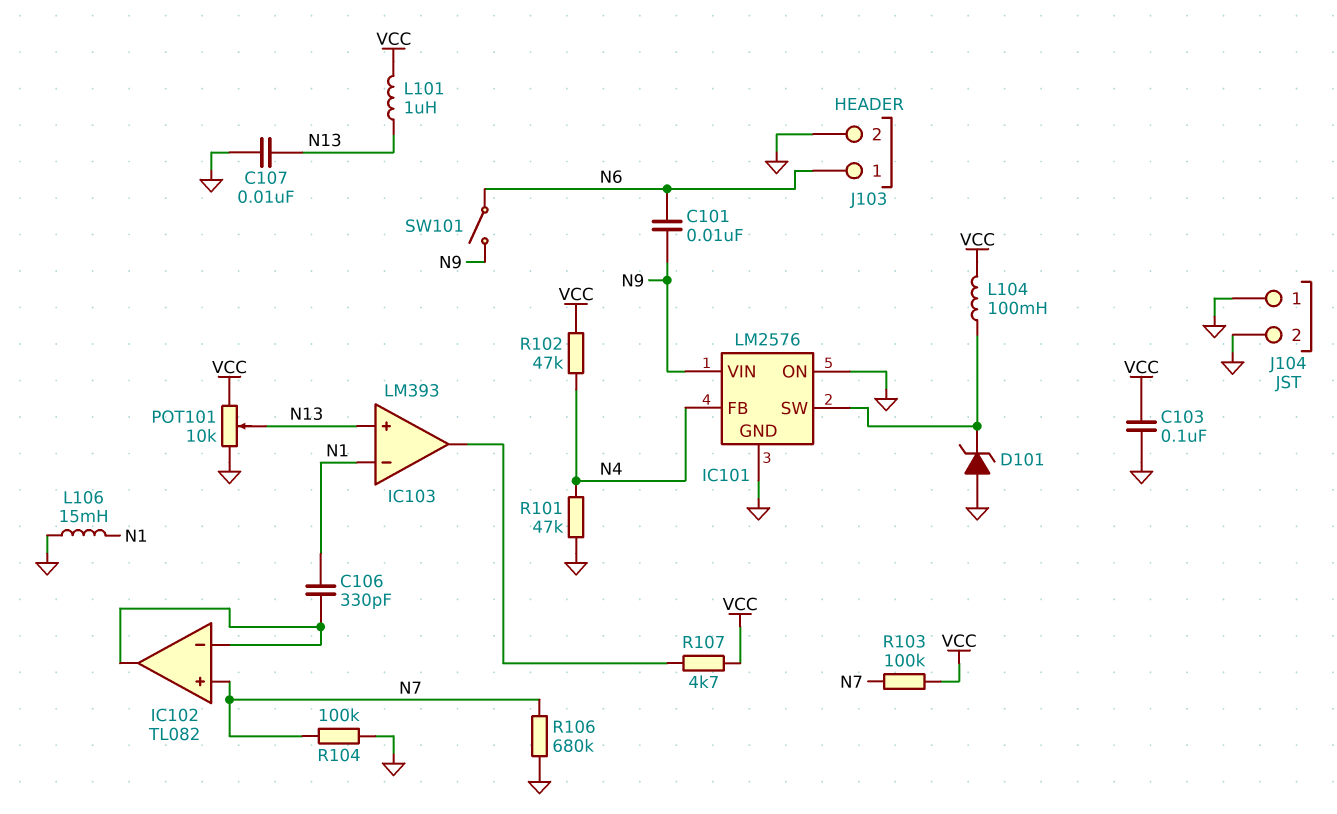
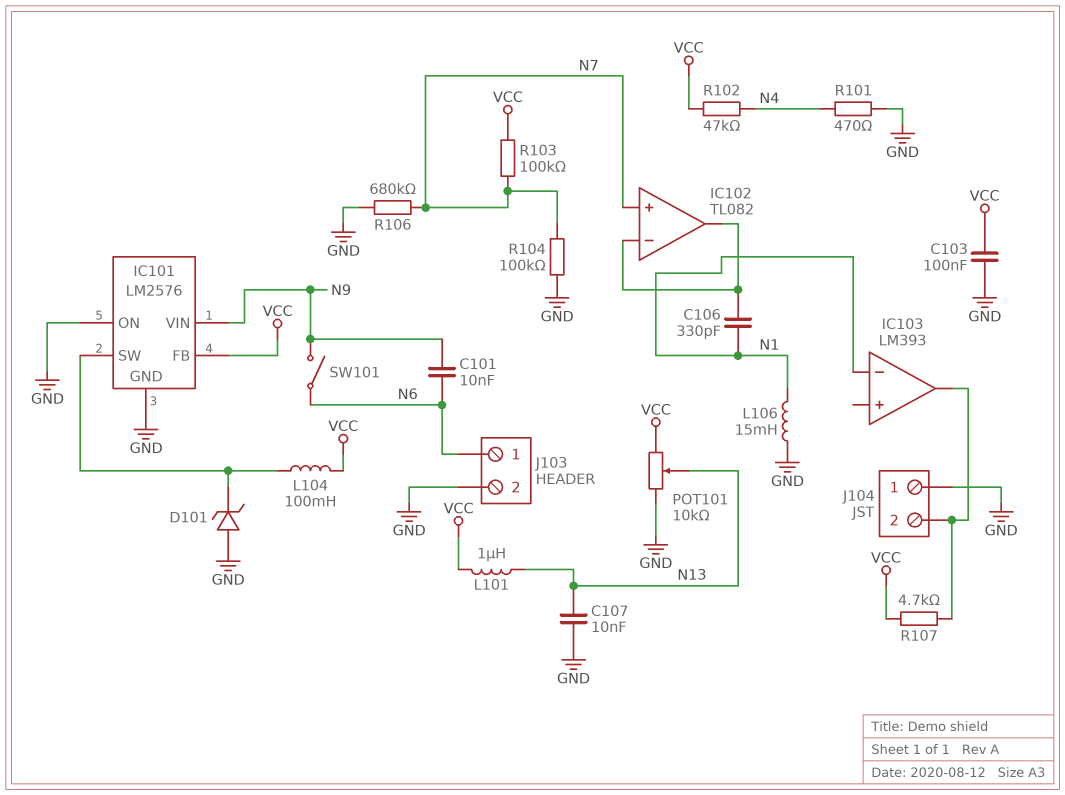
IC101 pin FB: N4 -> VCC
IC103 pin in+: N13 -> none
J104 pin 2: GND -> IC103/out
R101: 47k (GND, N4) -> 470 (GND, N4)

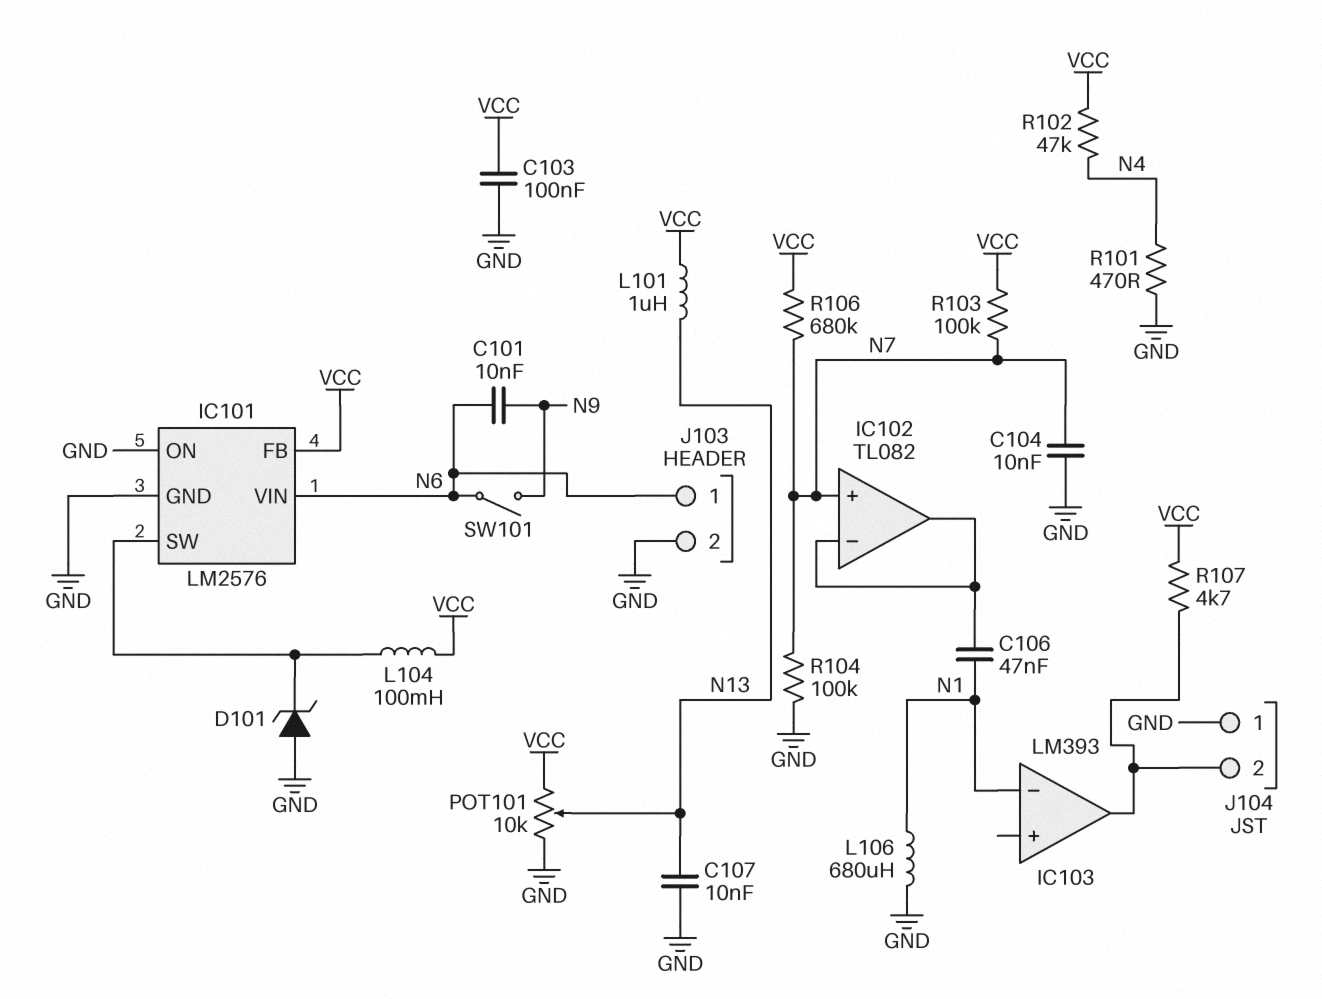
C104: none -> 10nF (GND, N7)
C106: 330pF (IC102/in-, N1) -> 47nF (IC102/in-, N1)
IC101 pin VIN: N9 -> N6
L106: 15mH (GND, N1) -> 680uH (GND, N1)
R106: 680k (GND, N7) -> 680k (N7, VCC)

